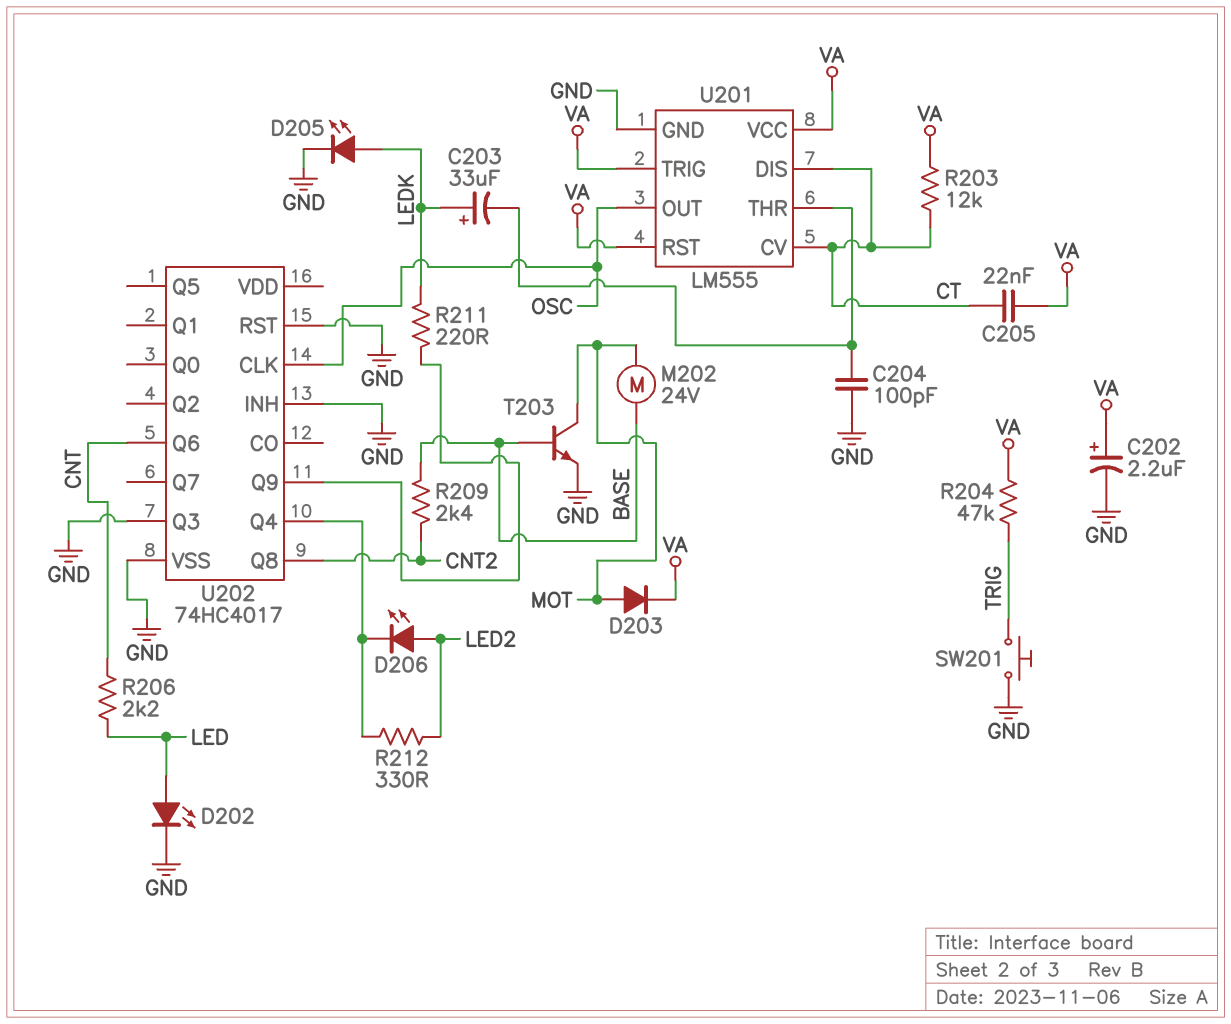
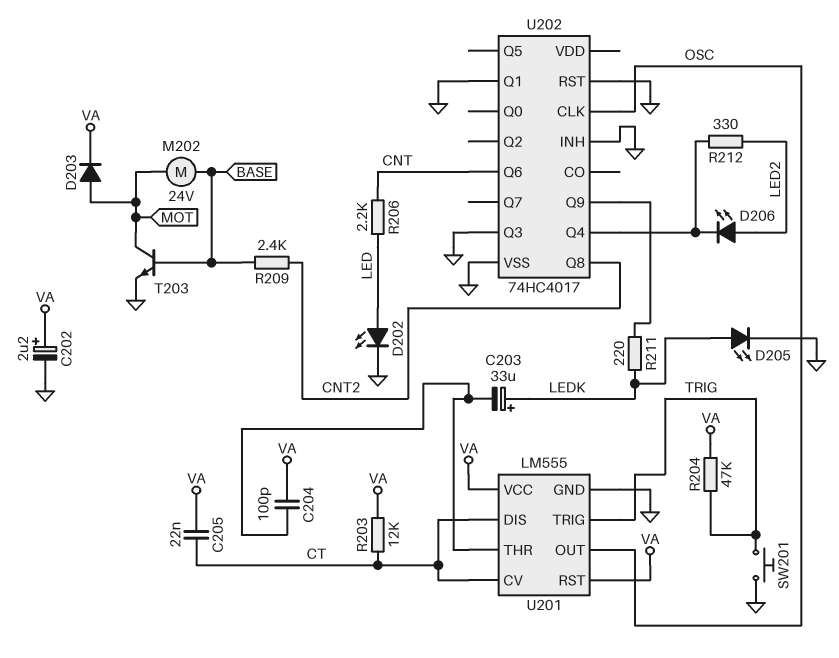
C204: 100pF (GND, U201/THR) -> 100pF (U201/THR, VA)
U201 pin TRIG: VA -> TRIG
U202 pin Q1: none -> GND

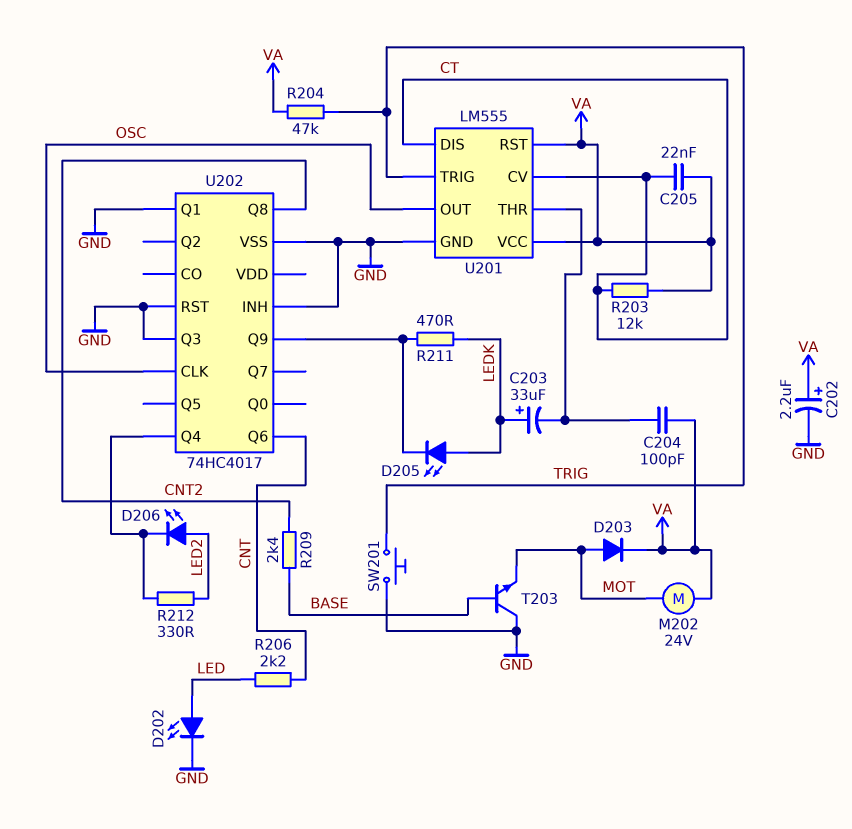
D205: LED (A LEDK, K GND) -> LED (A LEDK, K U202/Q9)
M202: motor 24V (BASE, MOT) -> motor 24V (MOT, VA)
R211: 220 (LEDK, U202/Q9) -> 470 (LEDK, U202/Q9)
T203: NPN (B BASE, C MOT, E GND) -> NPN (B BASE, C GND, E MOT)

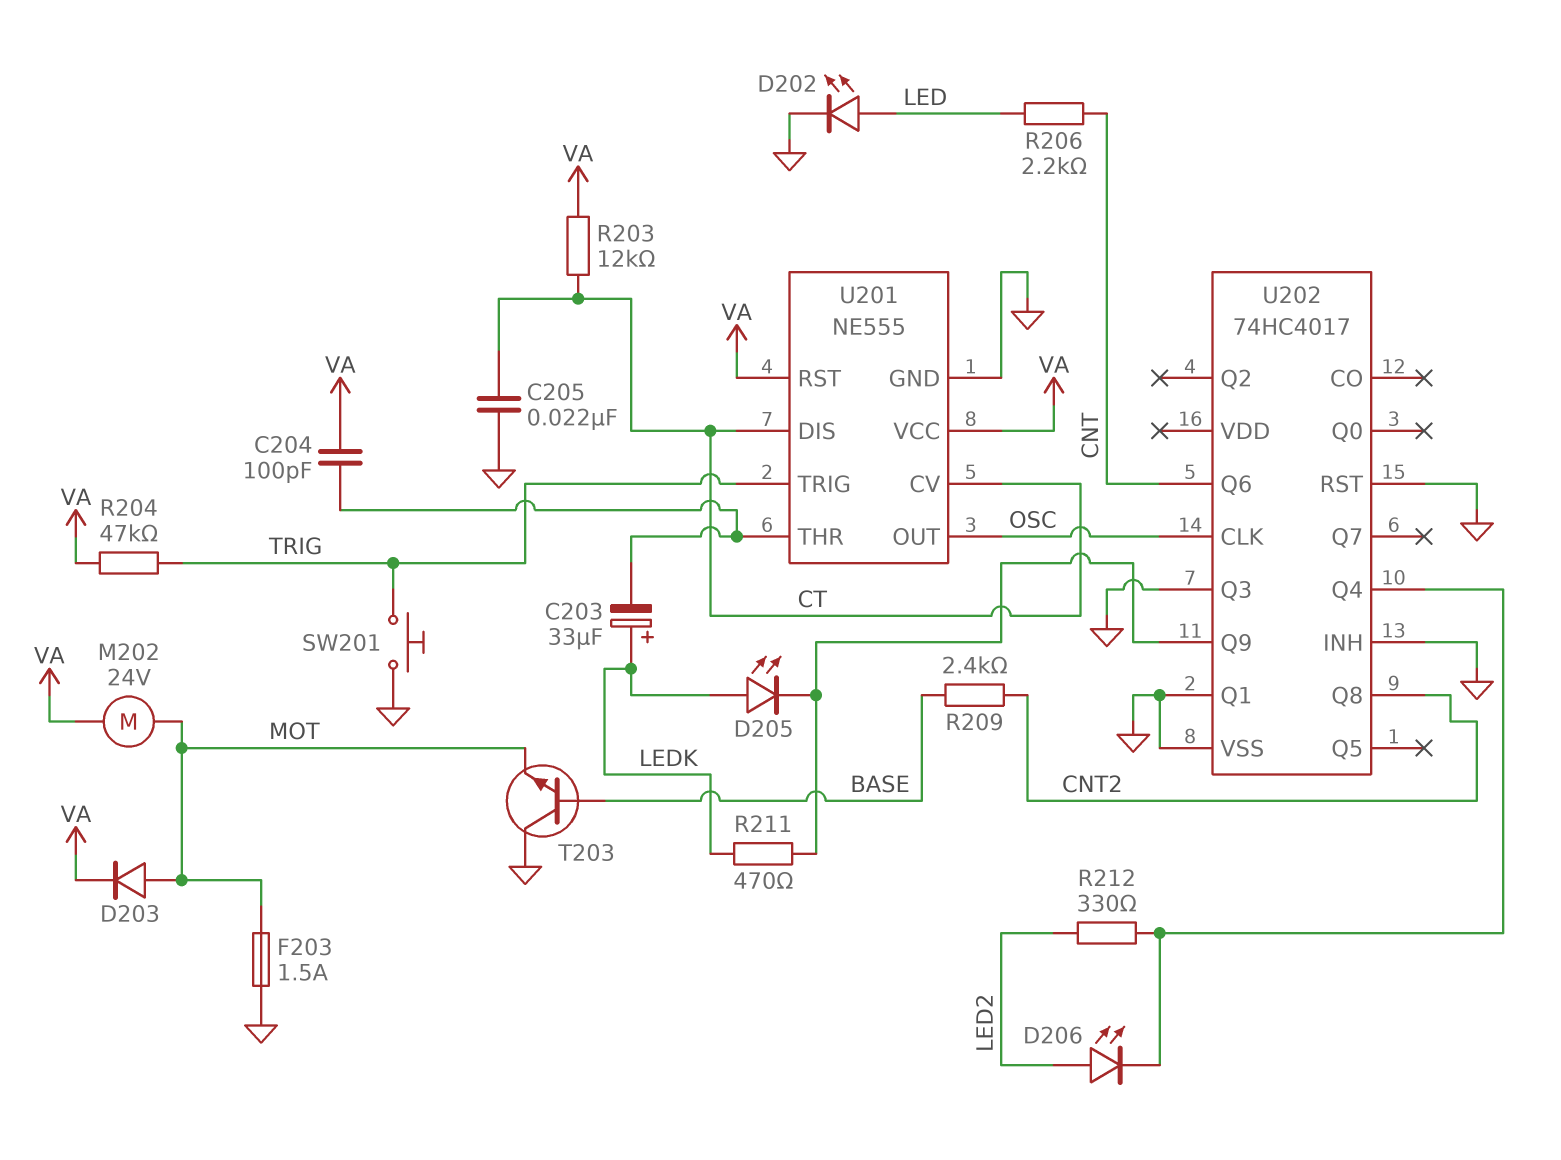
C202: 2.2uF (plus VA, minus GND) -> none
C205: 22nF (CT, VA) -> 22nF (CT, GND)
F203: none -> 1.5A (GND, MOT)
U201: LM555 -> NE555

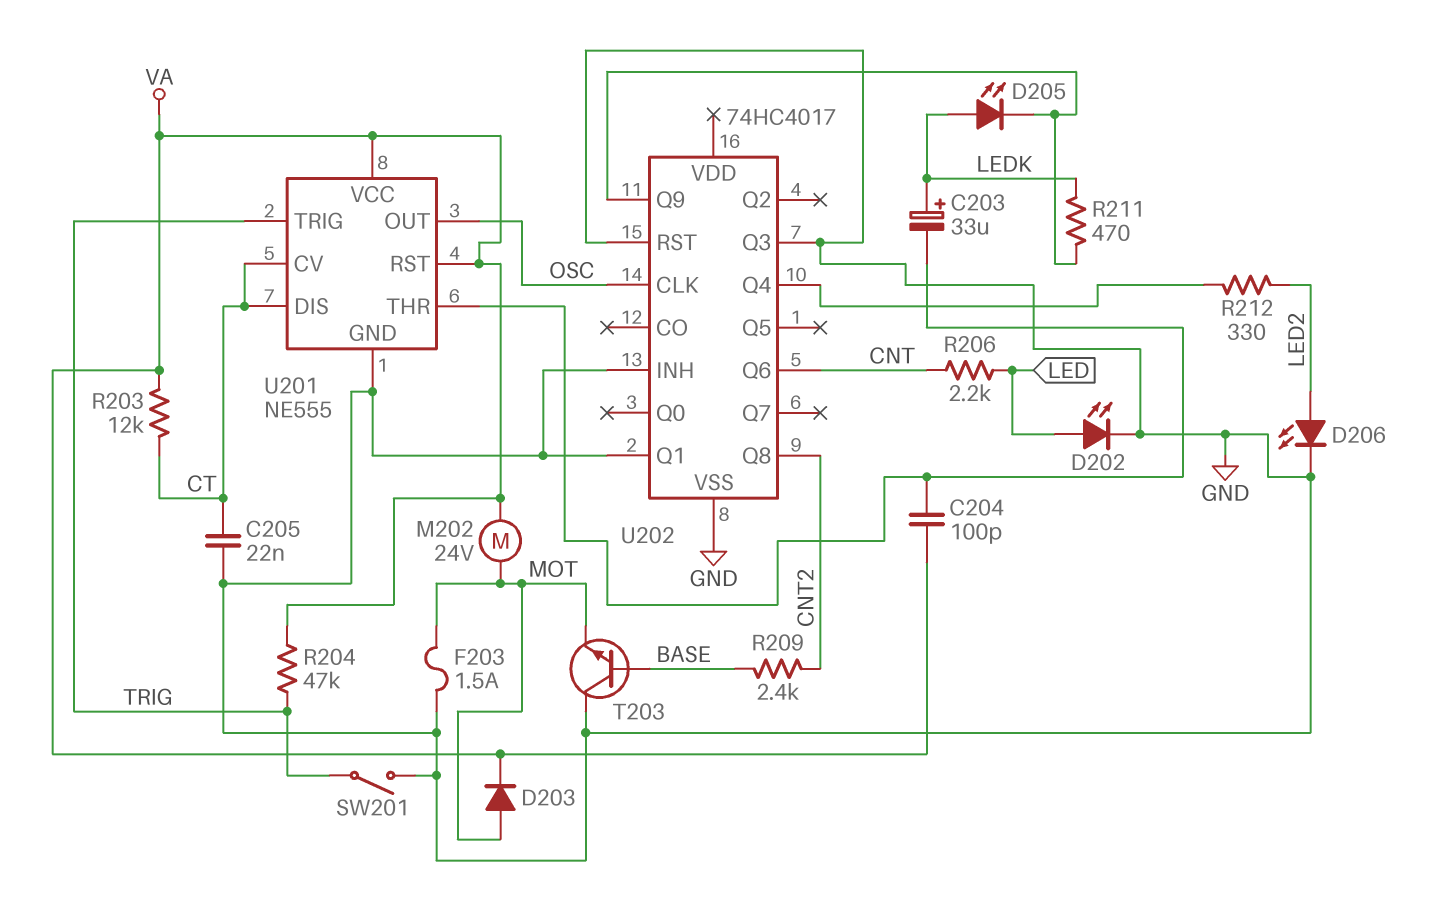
D206: LED (A LED2, K U202/Q4) -> LED (A LED2, K GND)
SW201: button (GND, TRIG) -> switch (GND, TRIG)

